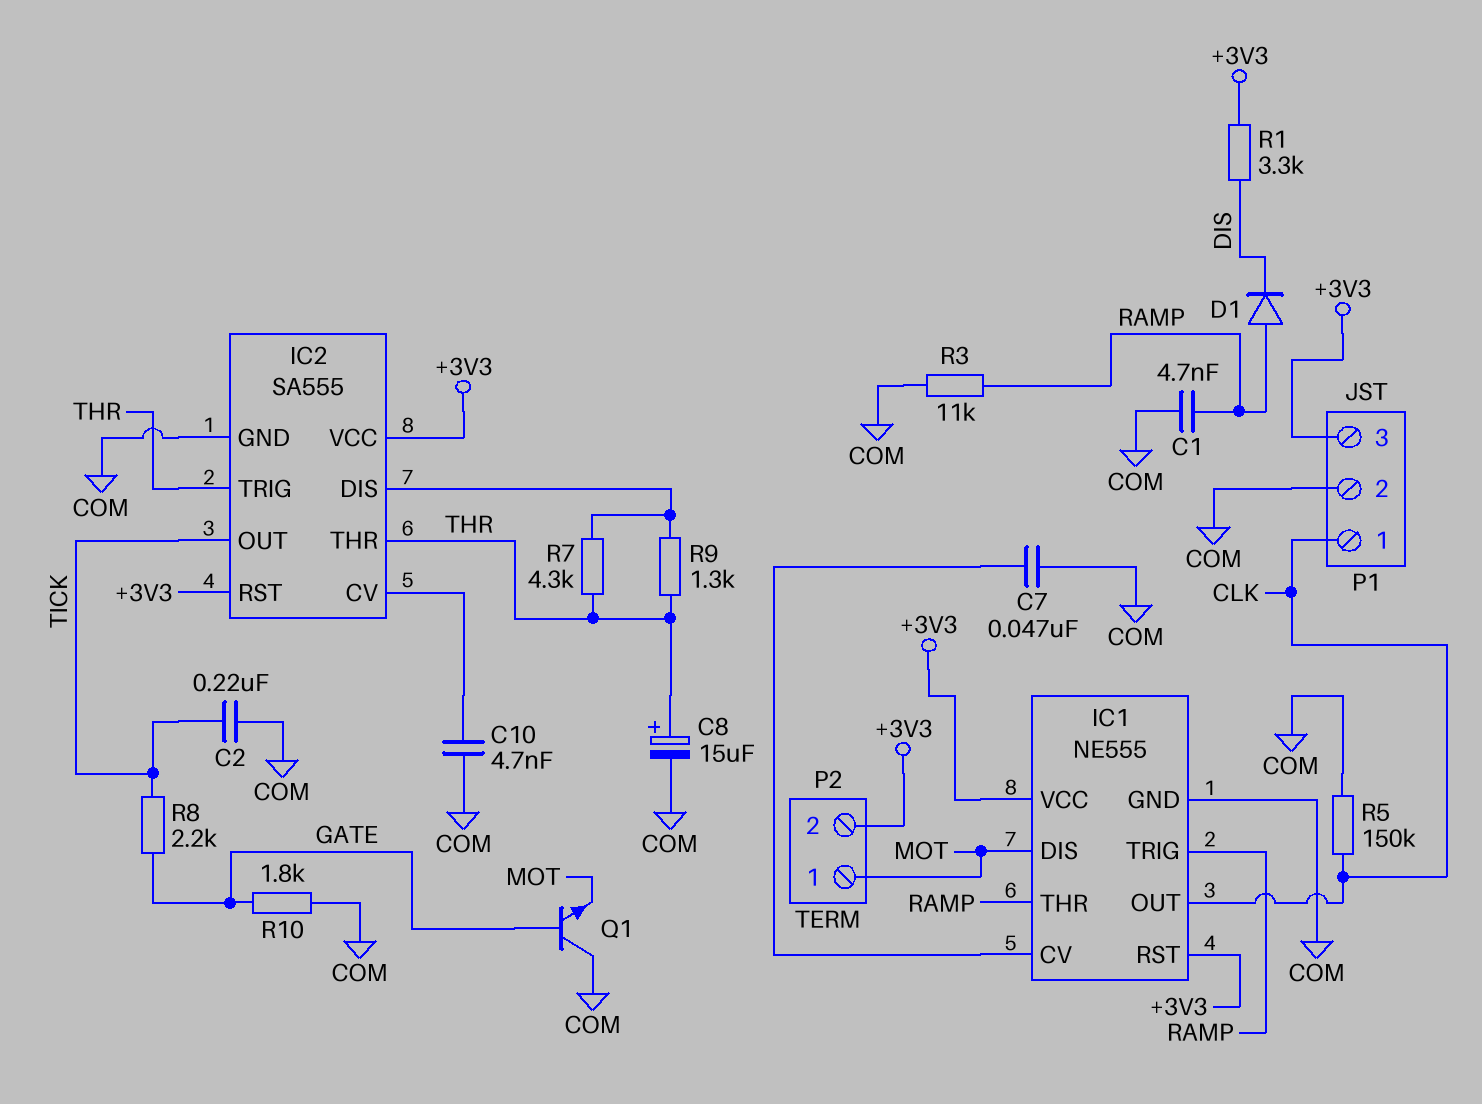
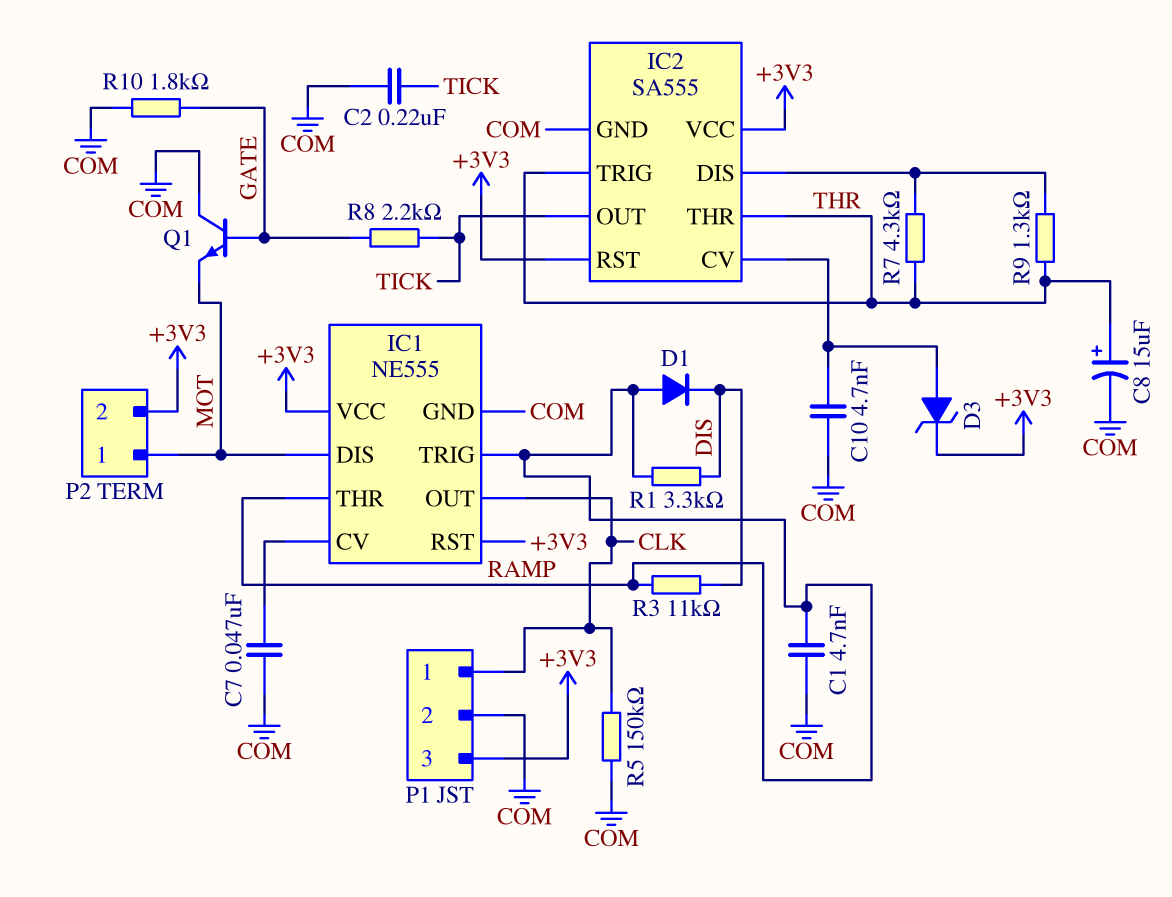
D3: none -> zener (A IC2/CV, K +3V3)
R1: 3.3k (+3V3, DIS) -> 3.3k (DIS, RAMP)
R3: 11k (COM, RAMP) -> 11k (DIS, RAMP)

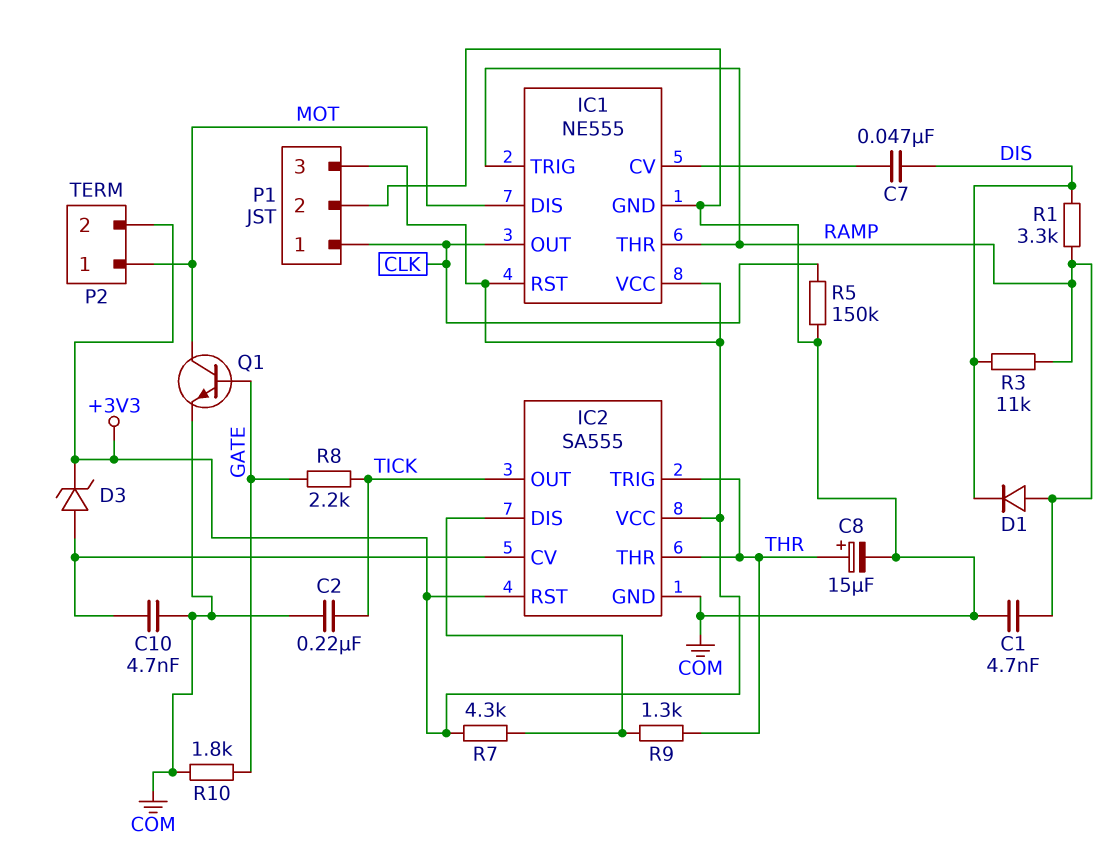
C7: 47nF (COM, IC1/CV) -> 47nF (DIS, IC1/CV)
Q1: NPN (B GATE, C COM, E MOT) -> NPN (B GATE, C MOT, E COM)
R7: 4.3k (IC2/DIS, THR) -> 4.3k (+3V3, IC2/DIS)

